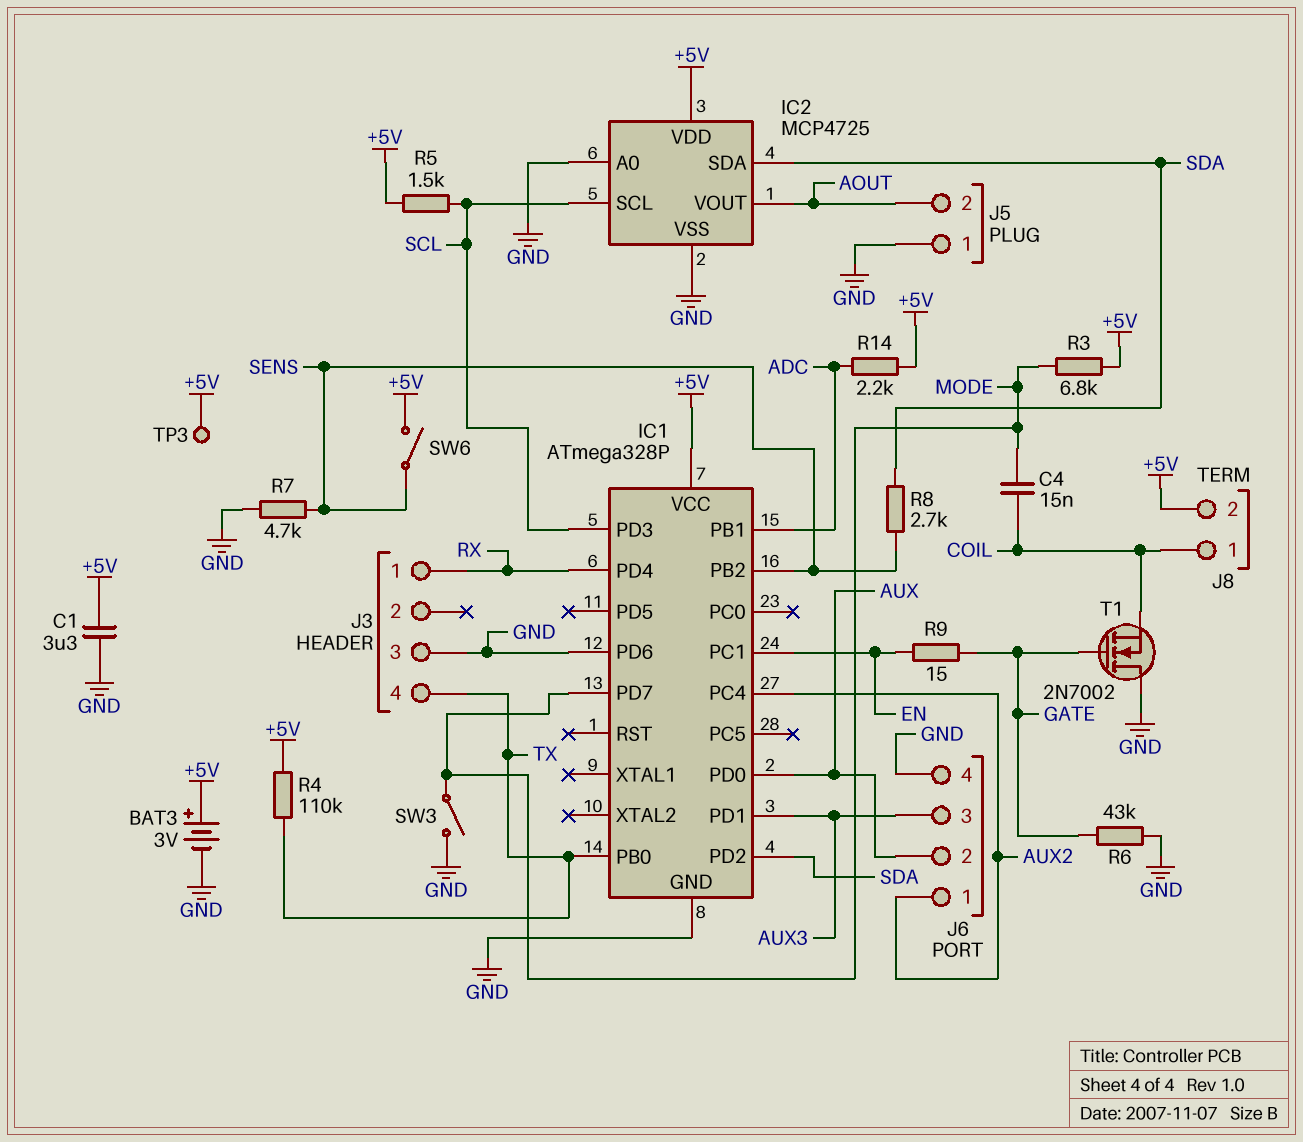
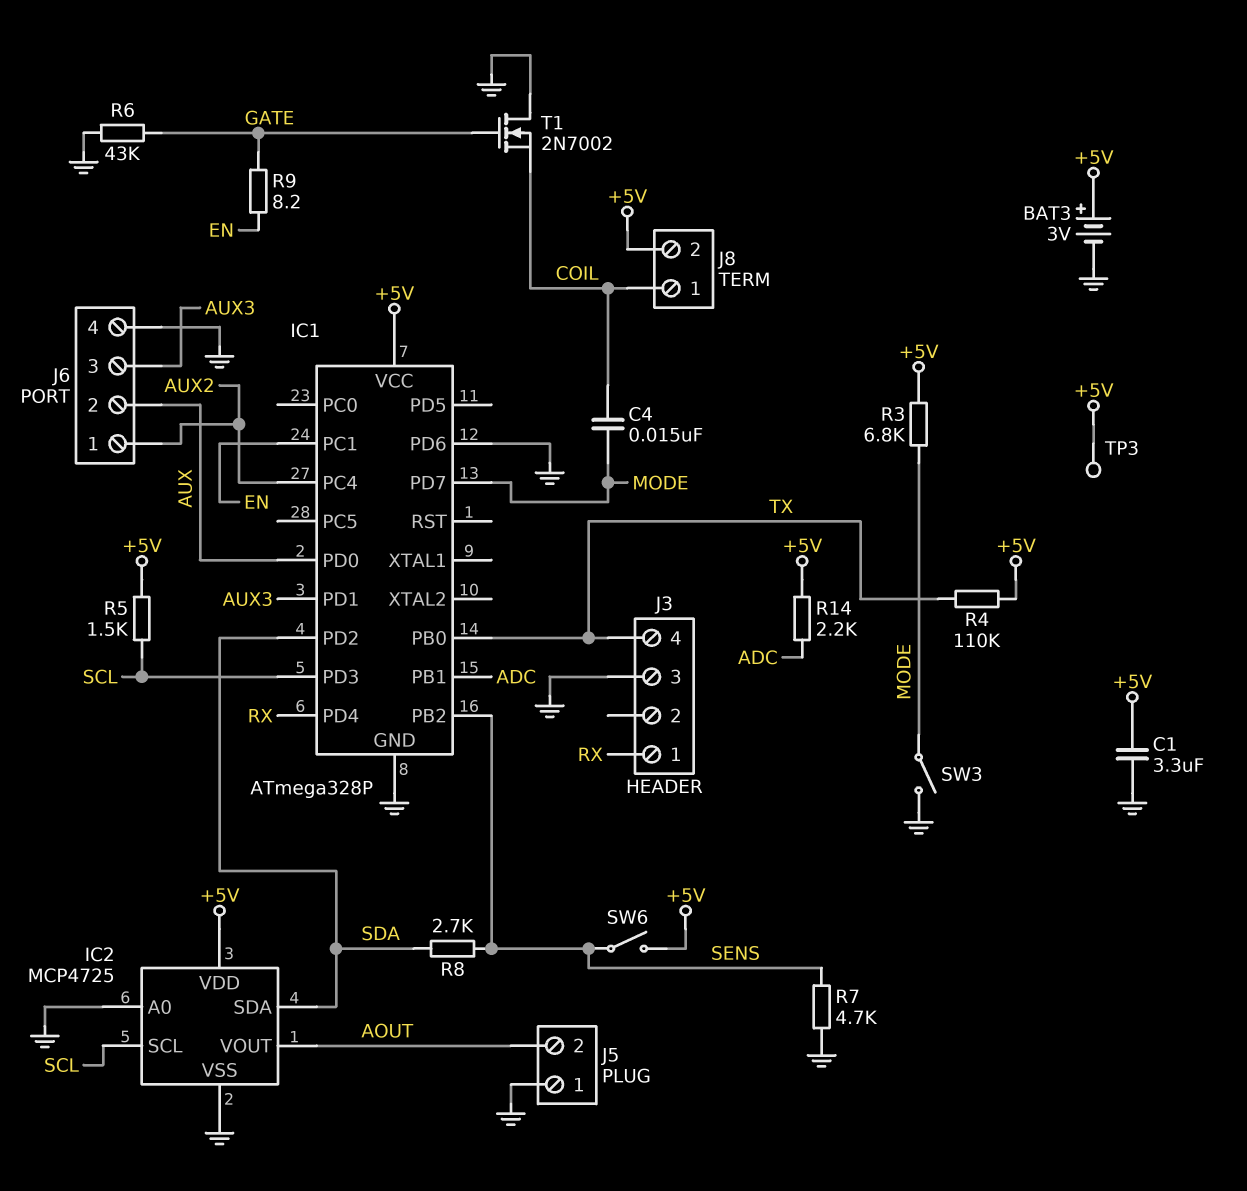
R9: 15 (EN, GATE) -> 8.2 (EN, GATE)

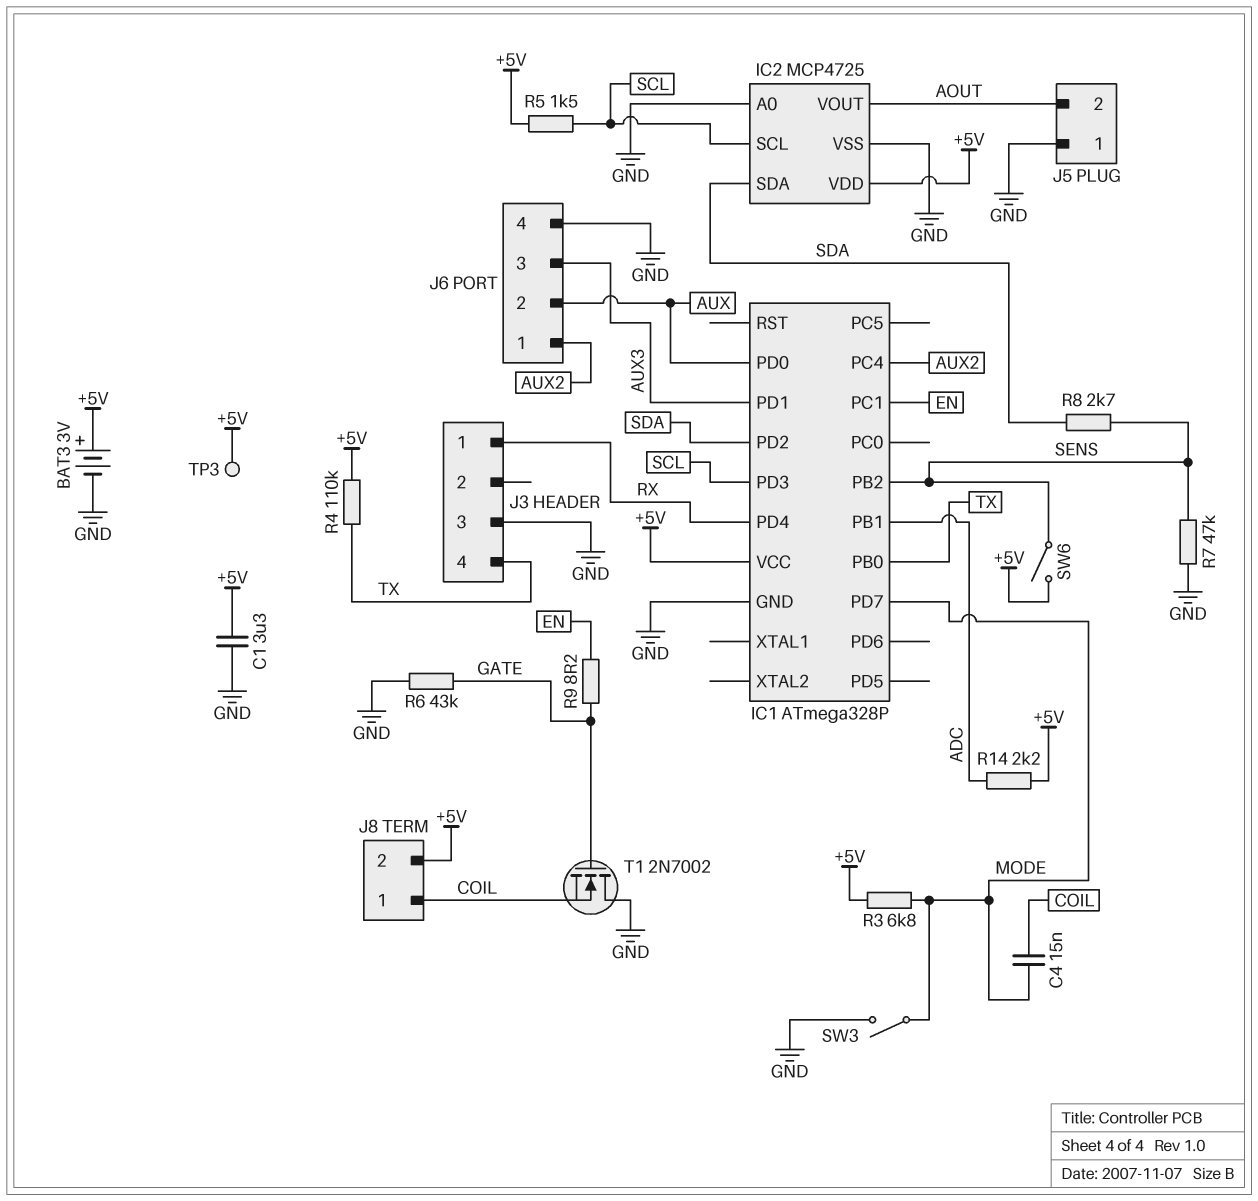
IC1 pin PD6: GND -> none
R7: 4.7k (GND, SENS) -> 47k (GND, SENS)

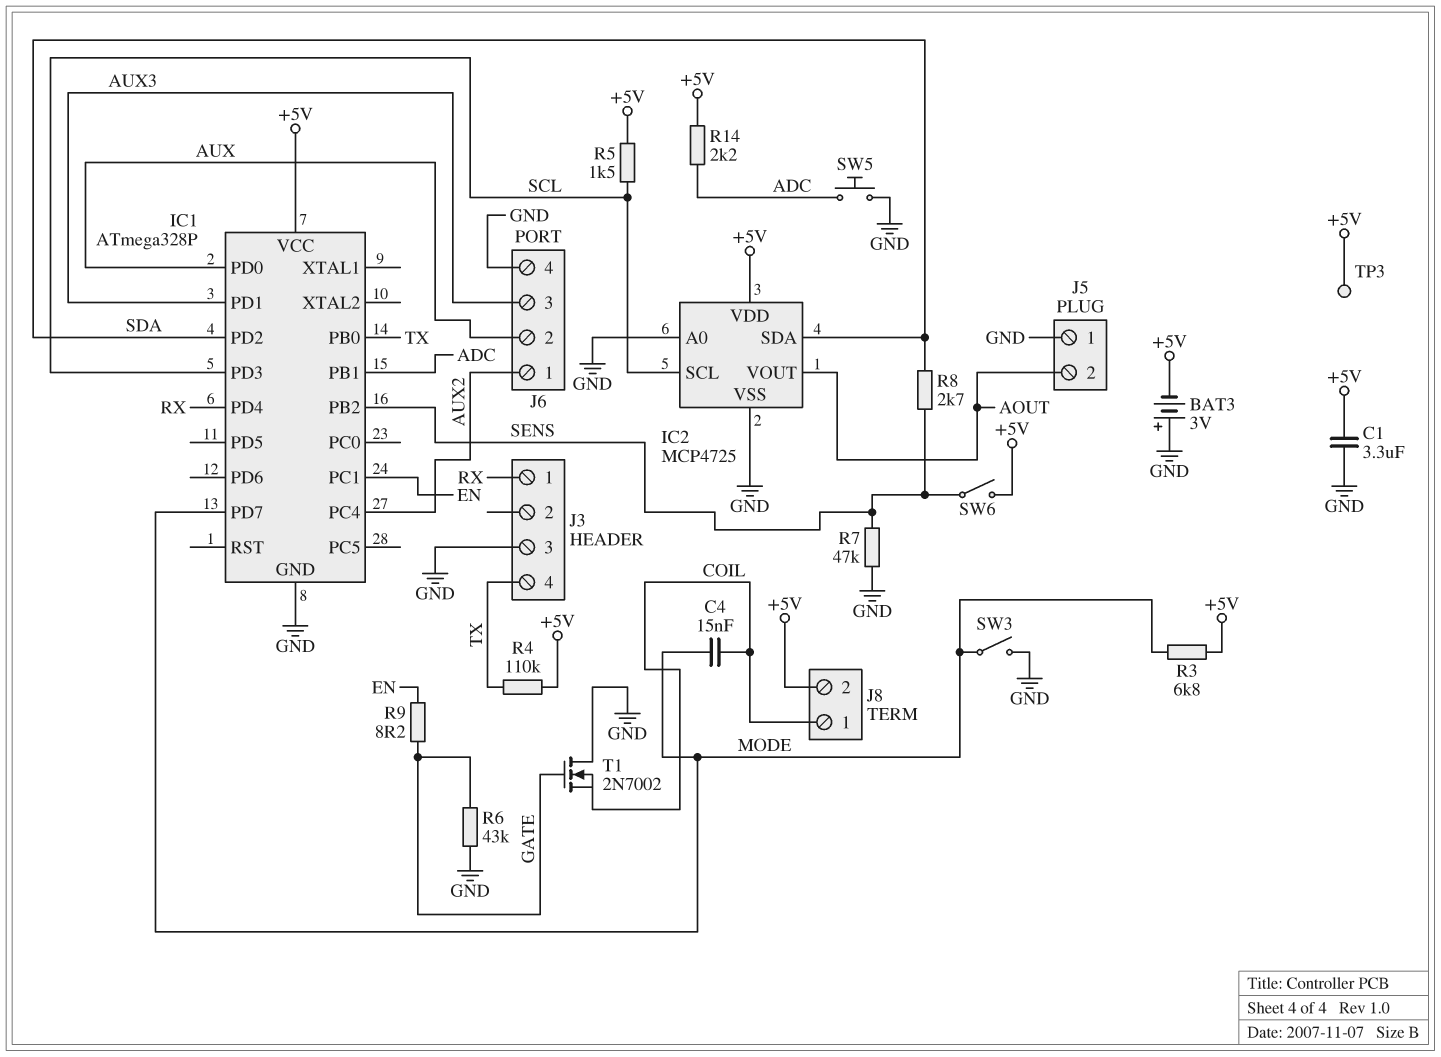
BAT3: 3V (plus +5V, minus GND) -> 3V (plus GND, minus +5V)
SW5: none -> button (ADC, GND)

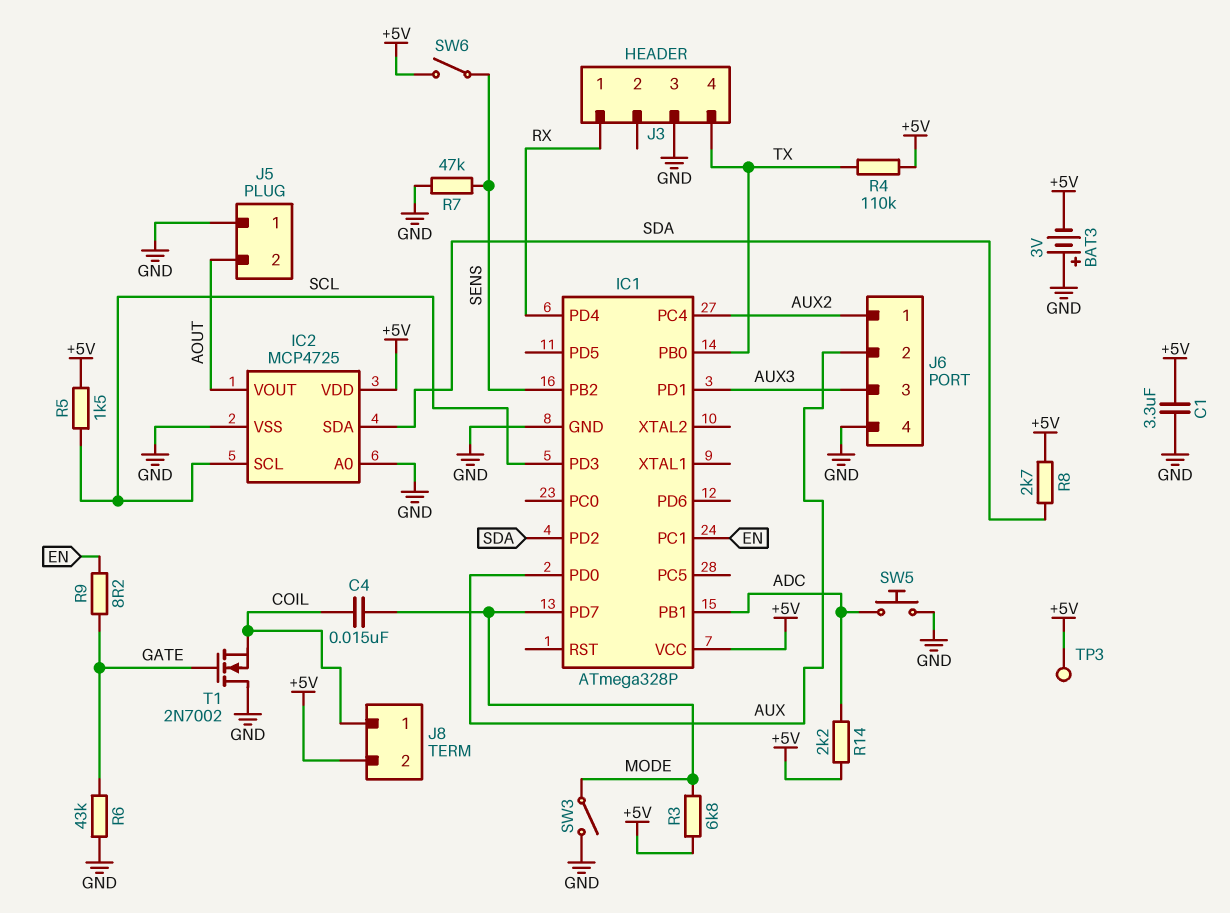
R8: 2.7k (SDA, SENS) -> 2.7k (+5V, SDA)

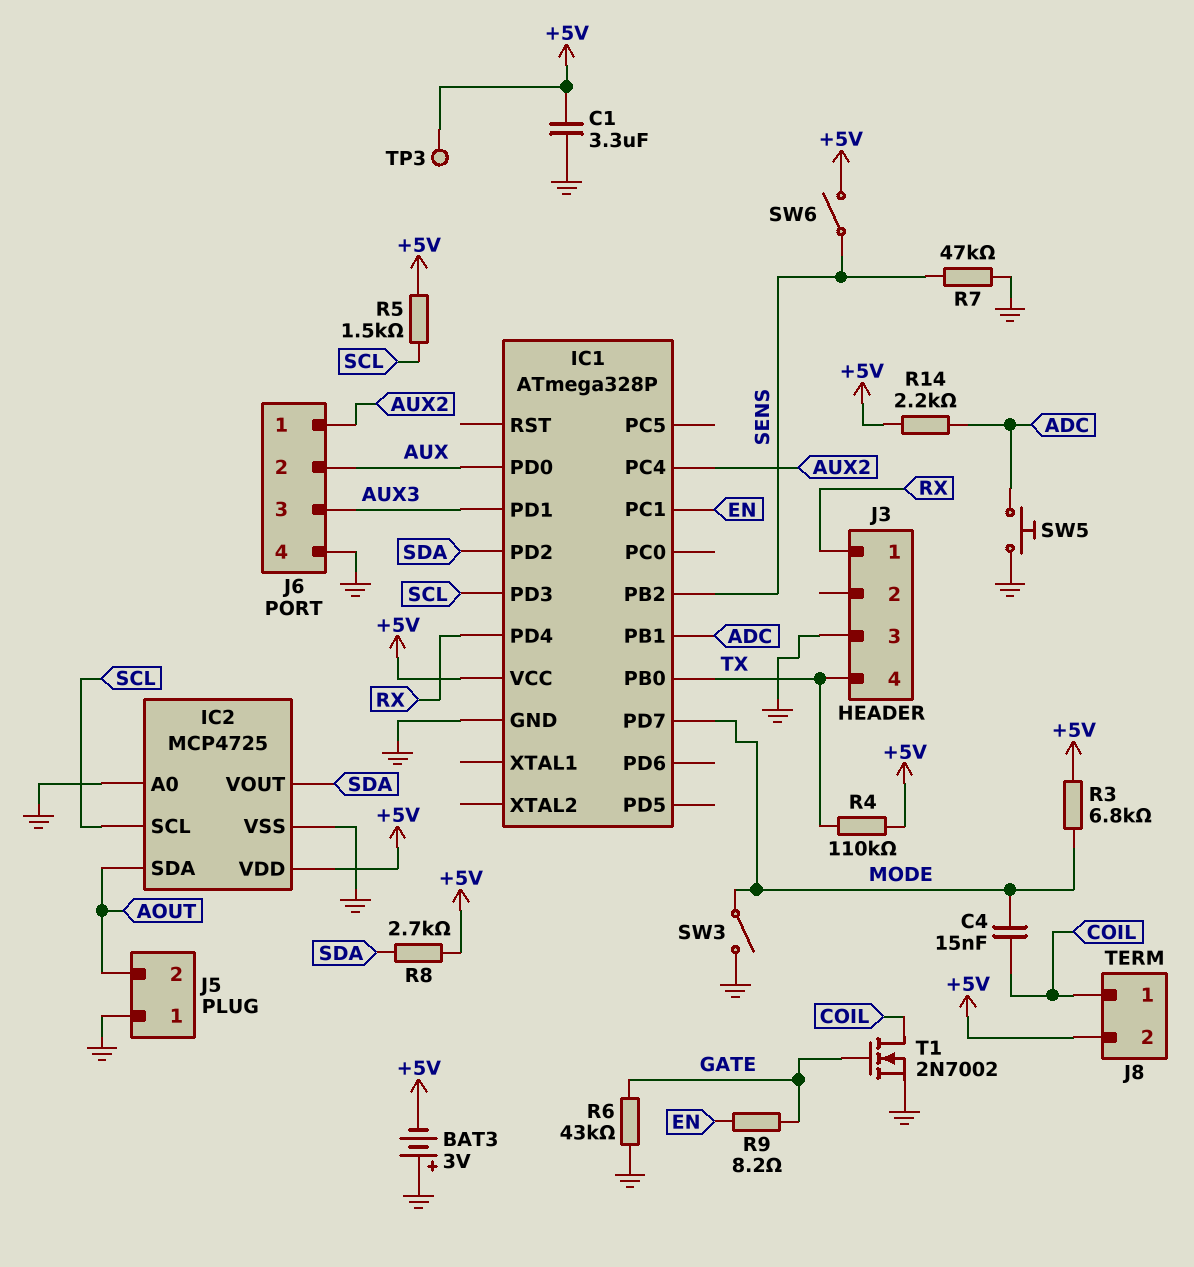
IC2 pin SDA: SDA -> AOUT
IC2 pin VOUT: AOUT -> SDA
T1: NMOS 2N7002 (G GATE, D GND, S COIL) -> NMOS 2N7002 (G GATE, D COIL, S GND)

